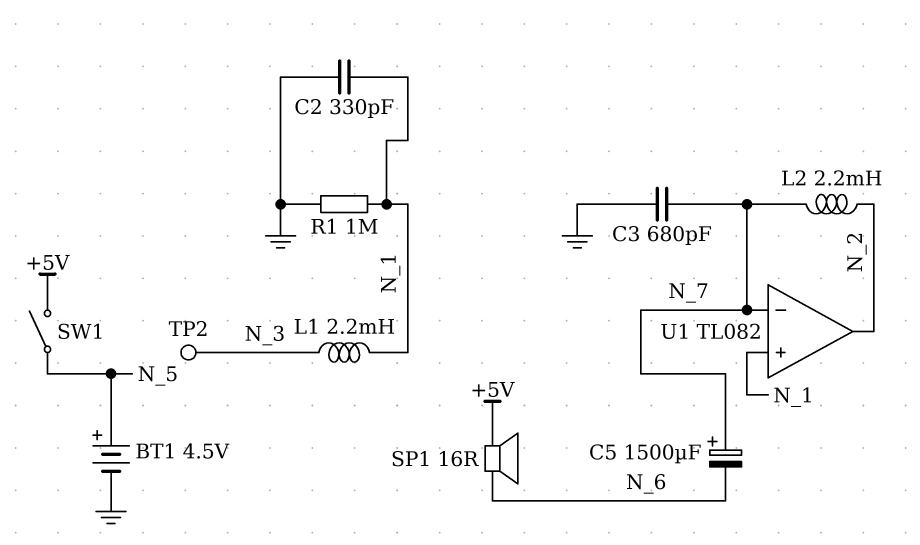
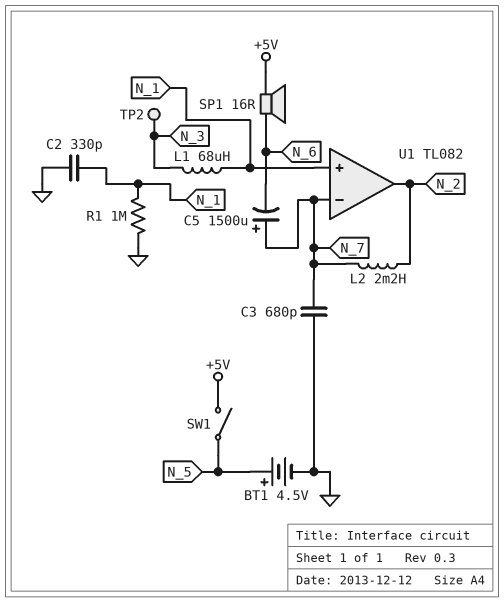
L1: 2.2mH (N_1, N_3) -> 68uH (N_1, N_3)

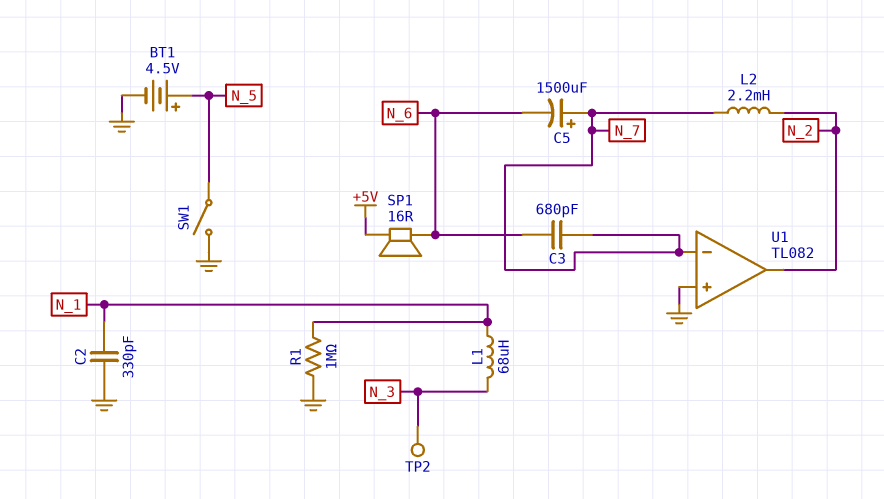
C3: 680pF (GND, N_7) -> 680pF (N_6, N_7)
SW1: switch (+5V, N_5) -> switch (GND, N_5)
U1 pin in+: N_1 -> GND

